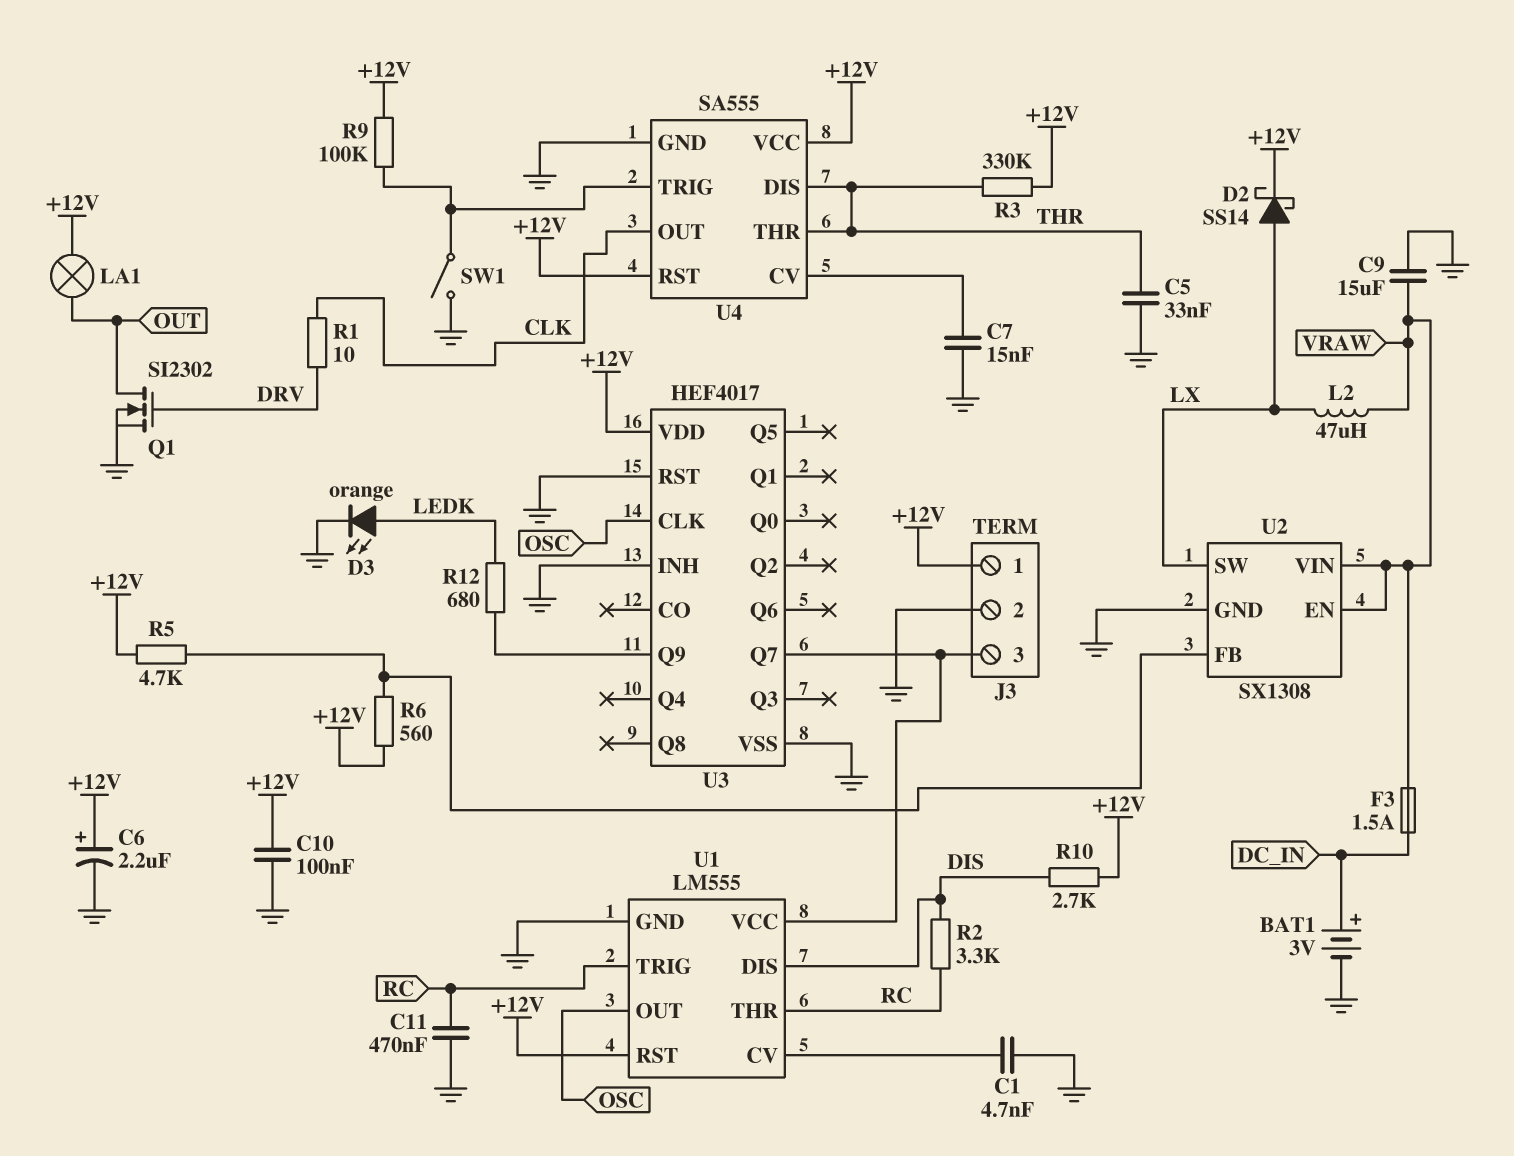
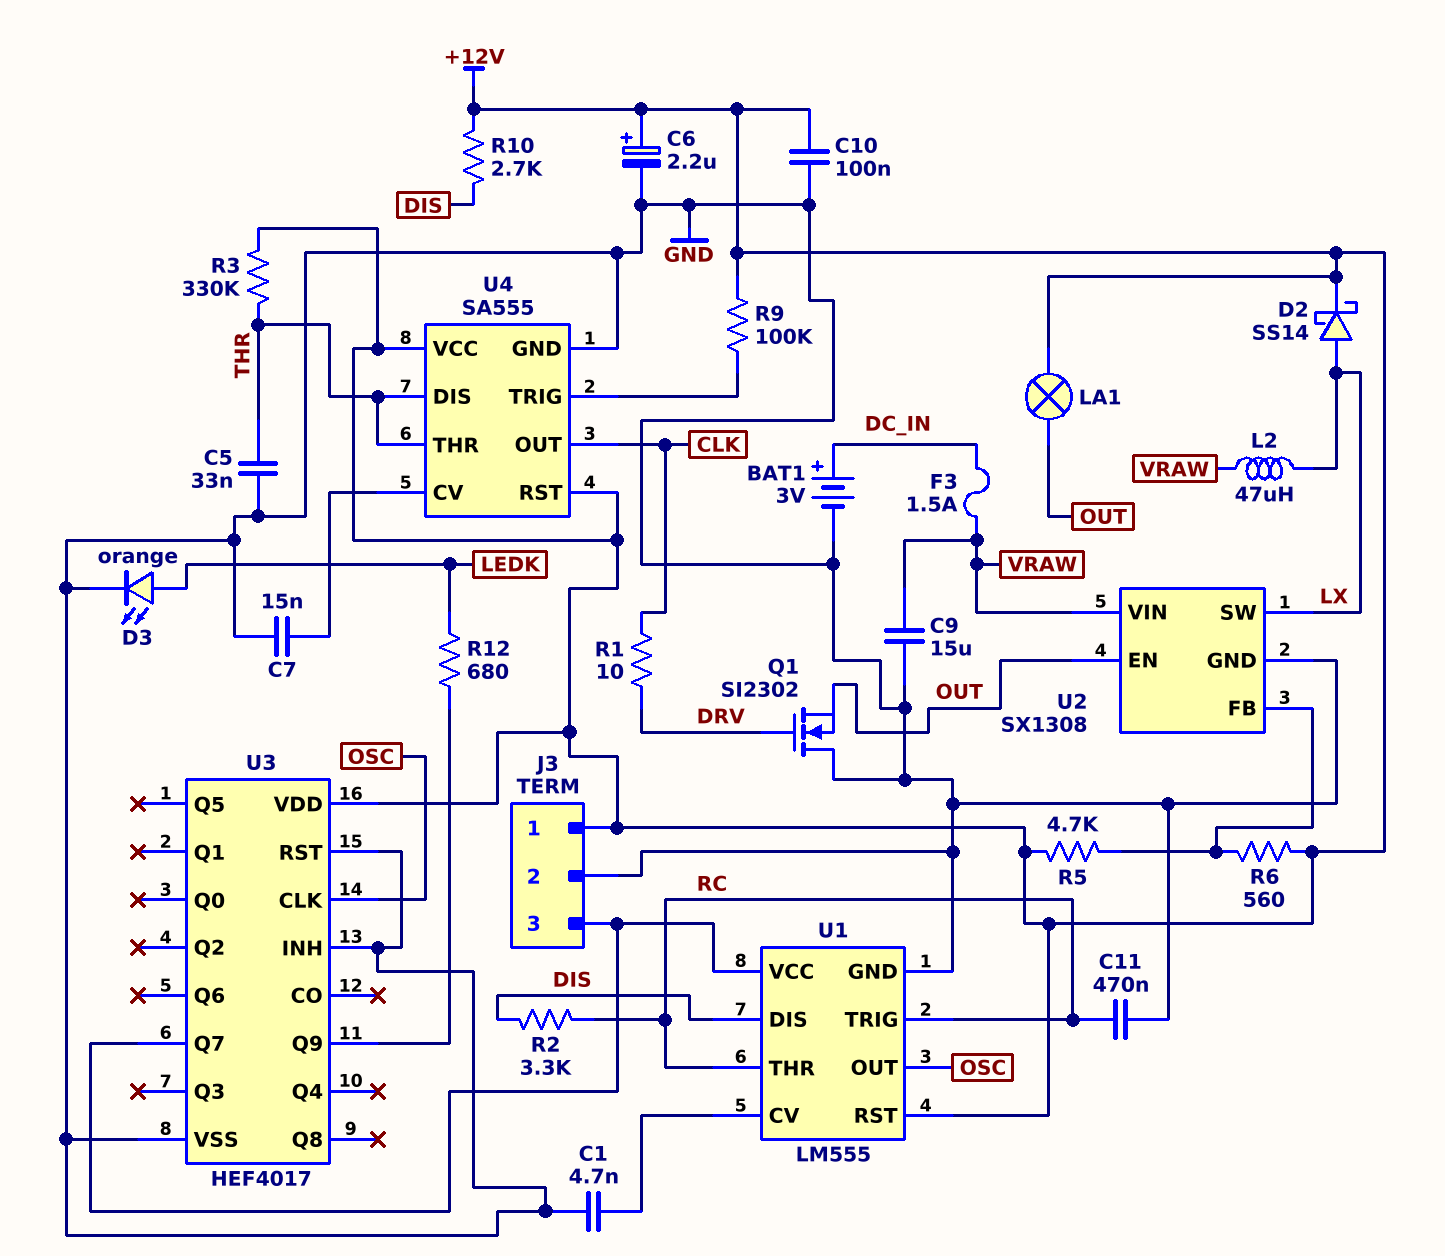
Q1: NMOS SI2302 (G DRV, D OUT, S GND) -> NMOS SI2302 (G DRV, D GND, S OUT)
SW1: switch (GND, U4/TRIG) -> none
U2 pin EN: VRAW -> OUT

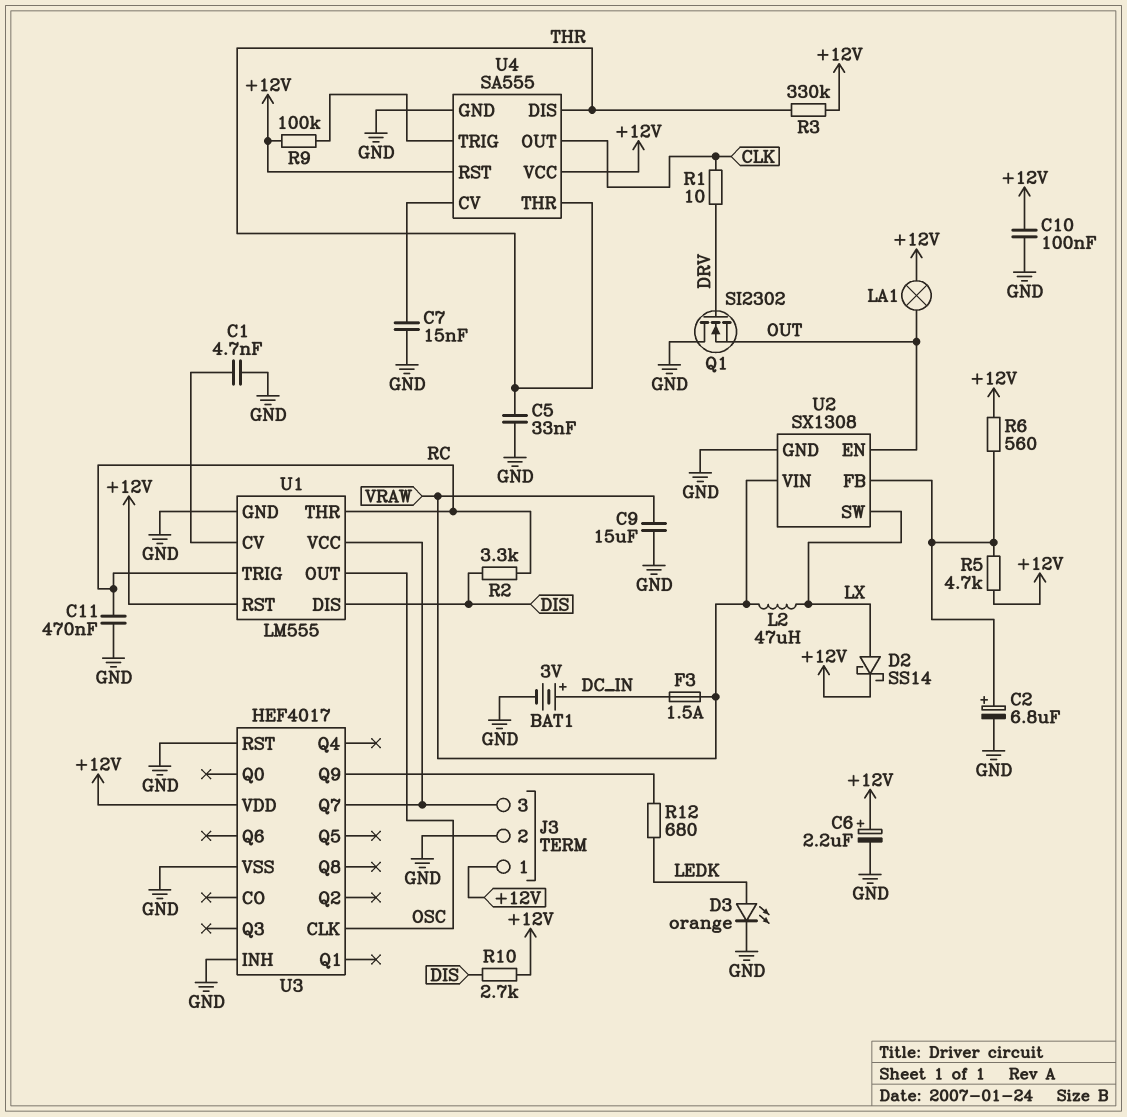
C2: none -> 6.8uF (plus U2/FB, minus GND)

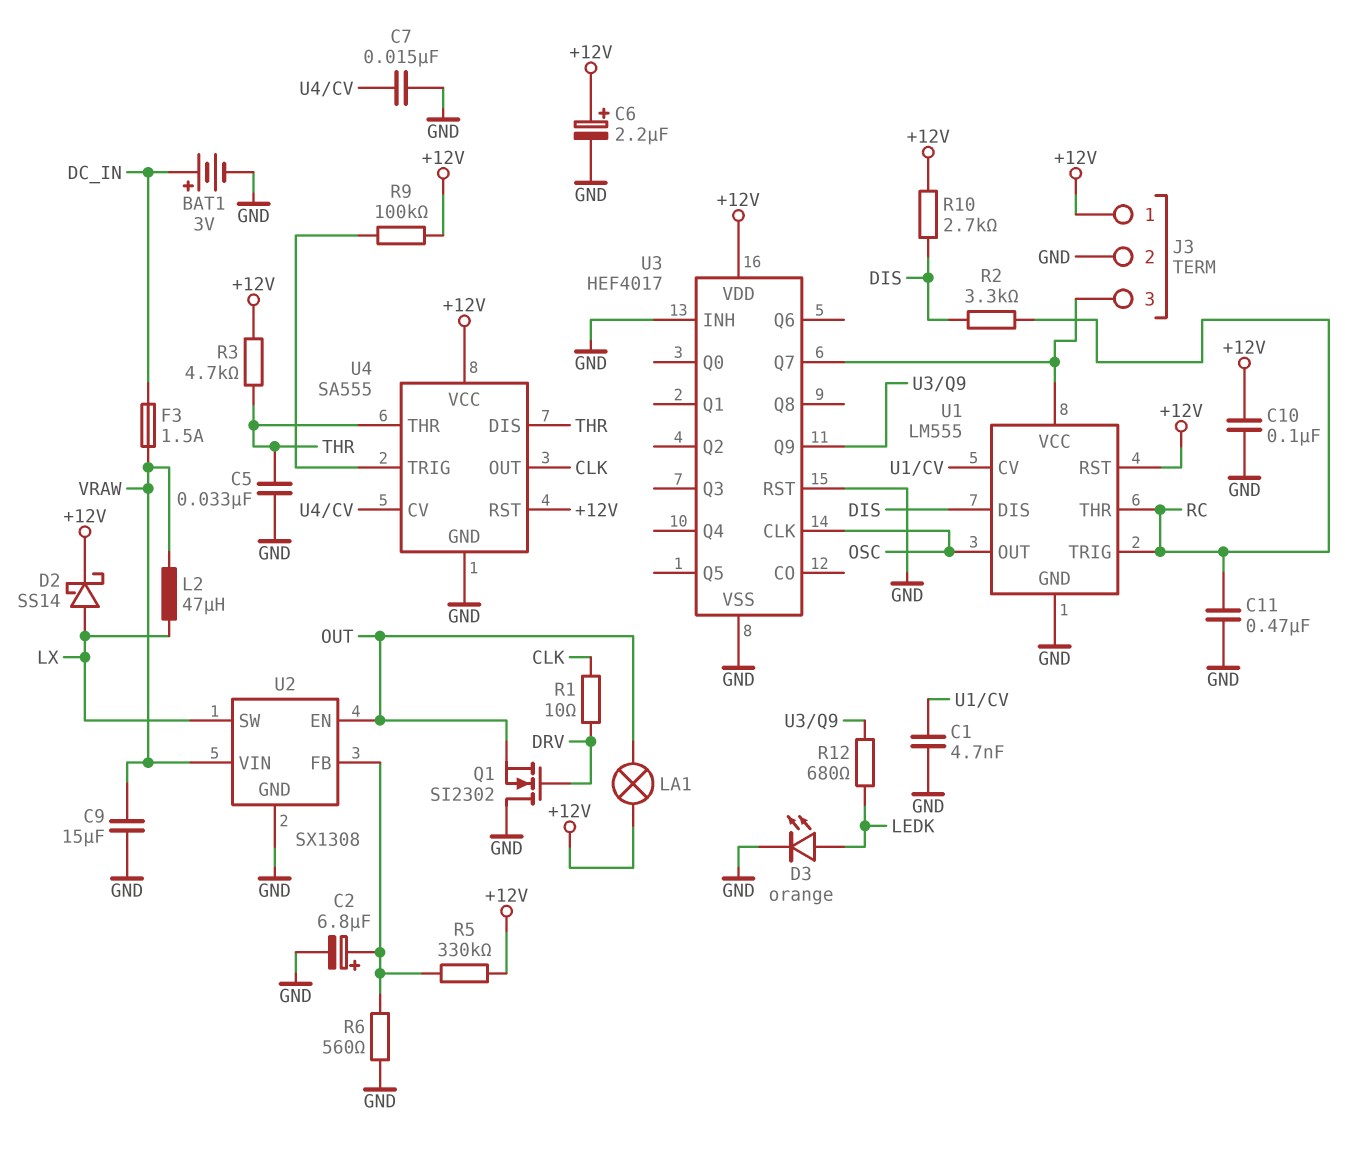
R3: 330k (+12V, THR) -> 4.7k (+12V, THR)
R5: 4.7k (+12V, U2/FB) -> 330k (+12V, U2/FB)
R6: 560 (+12V, U2/FB) -> 560 (GND, U2/FB)

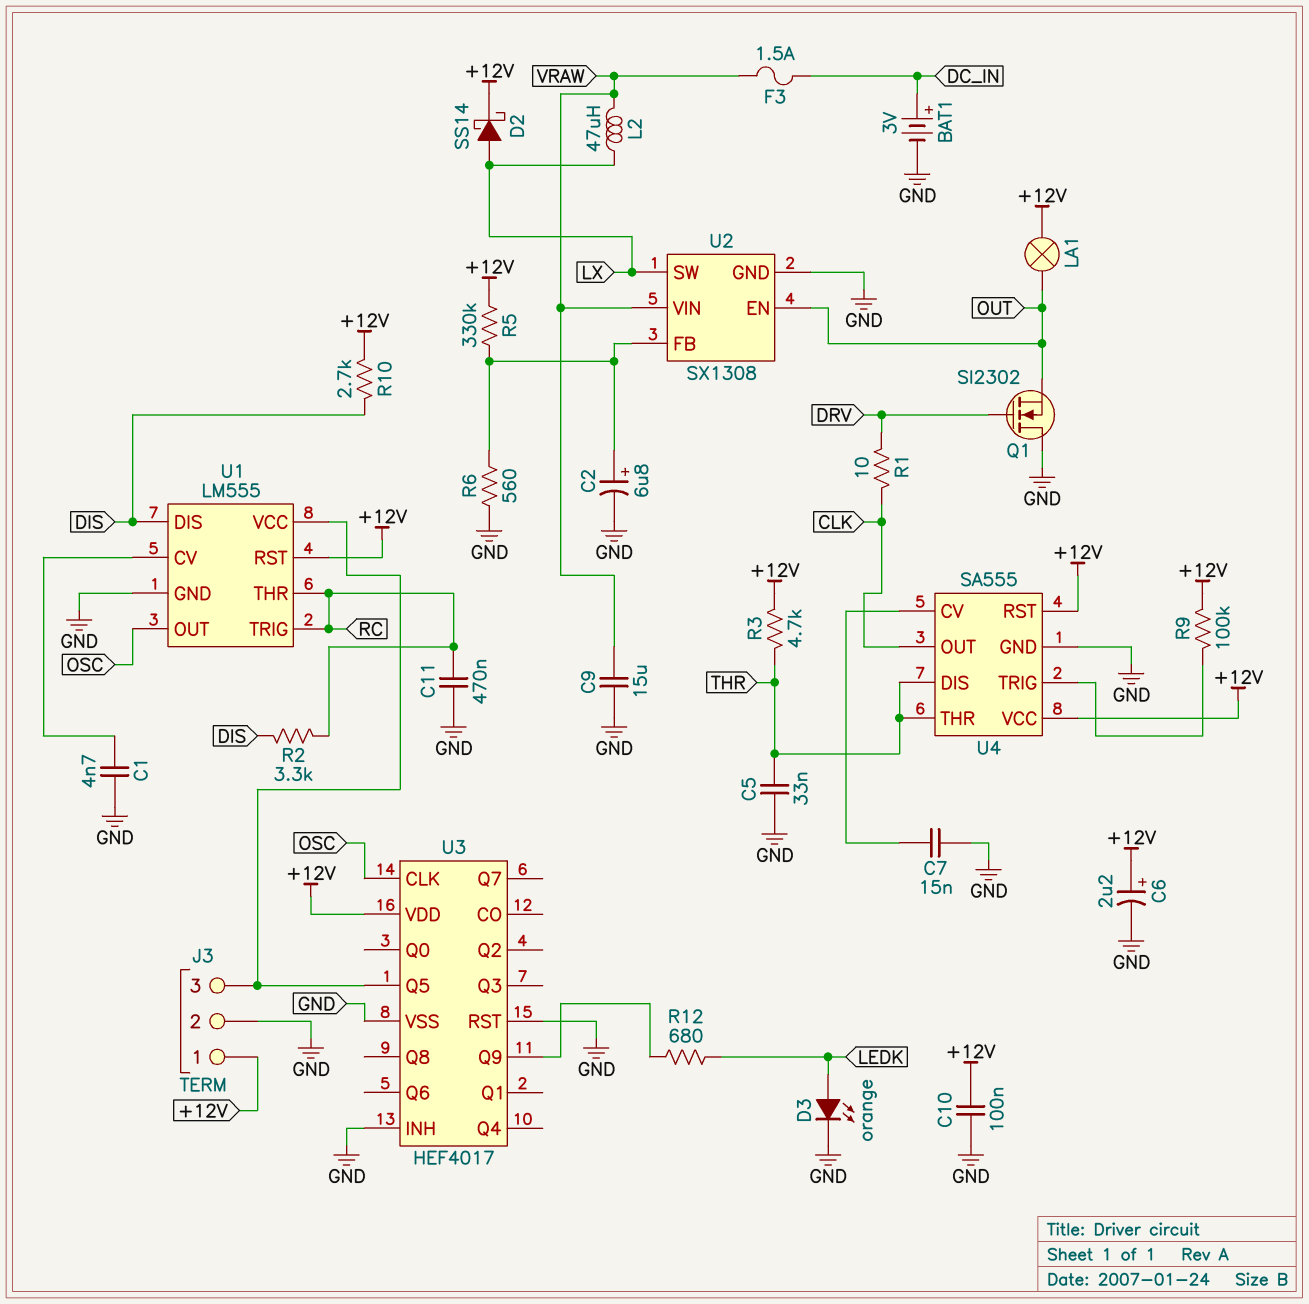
U3 pin Q5: none -> J3/3
U3 pin Q7: J3/3 -> none

